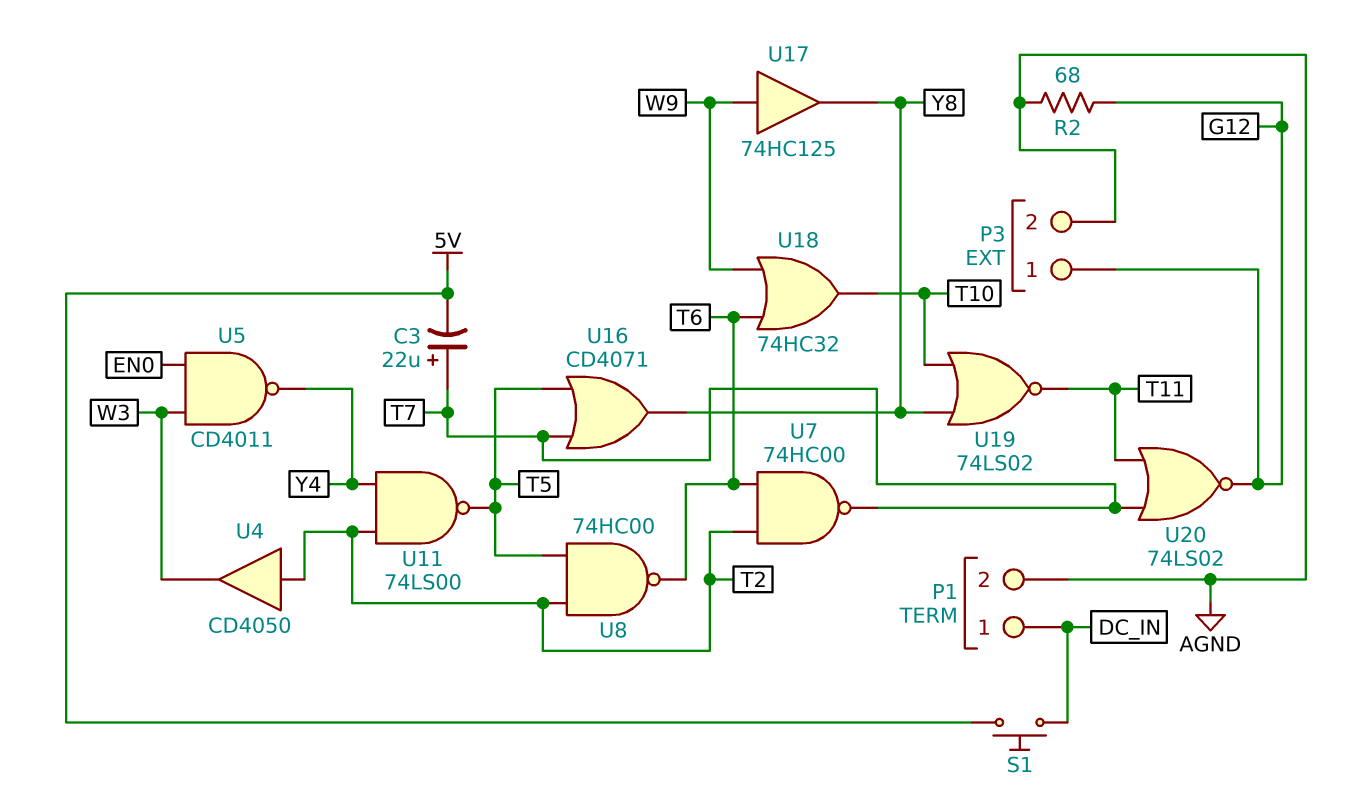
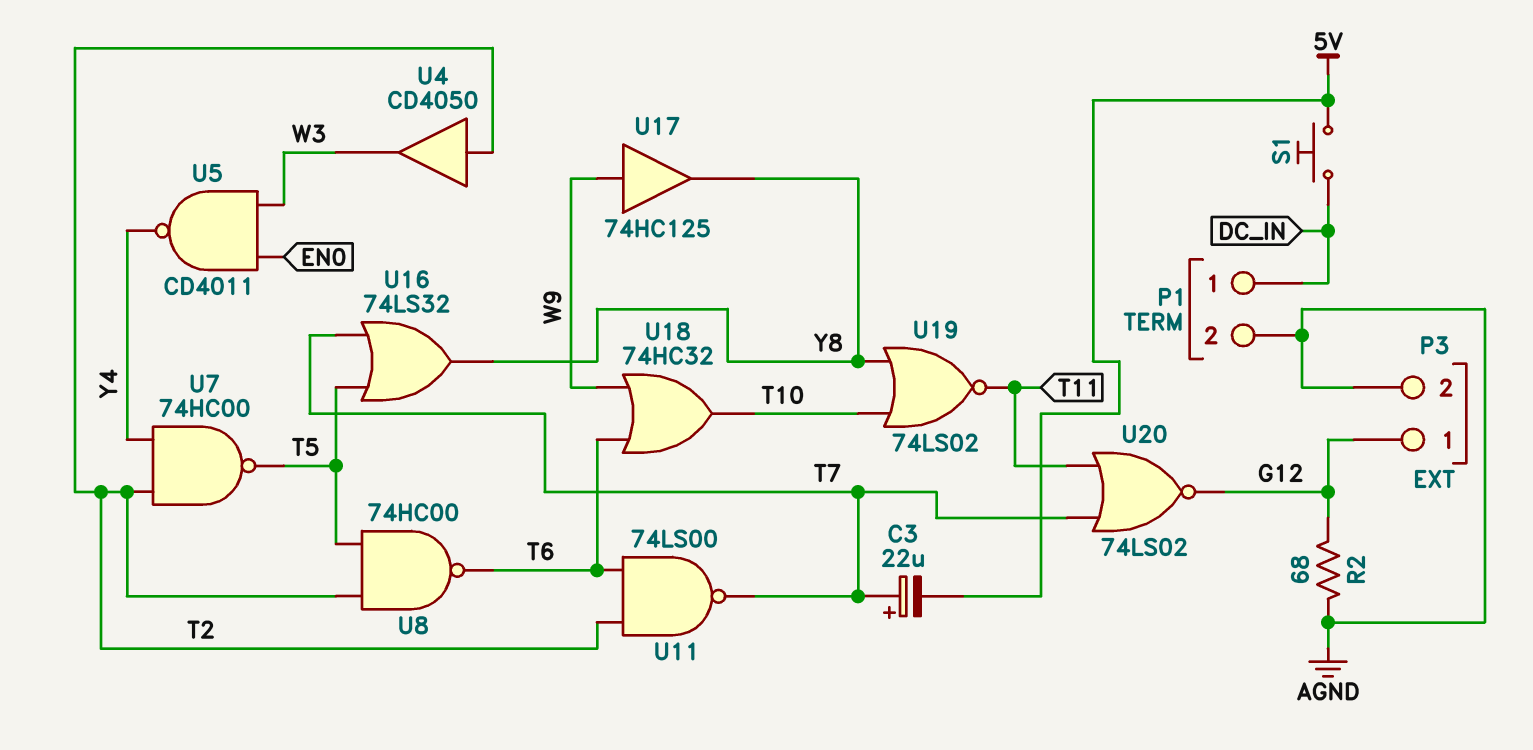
U7: NAND 74HC00 (in T2, in T6, out T7) -> NAND 74HC00 (in T2, in Y4, out T5)
U11: NAND 74LS00 (in T2, in Y4, out T5) -> NAND 74LS00 (in T2, in T6, out T7)
U16: OR CD4071 (in T5, in T7, out Y8) -> OR 74LS32 (in T5, in T7, out Y8)

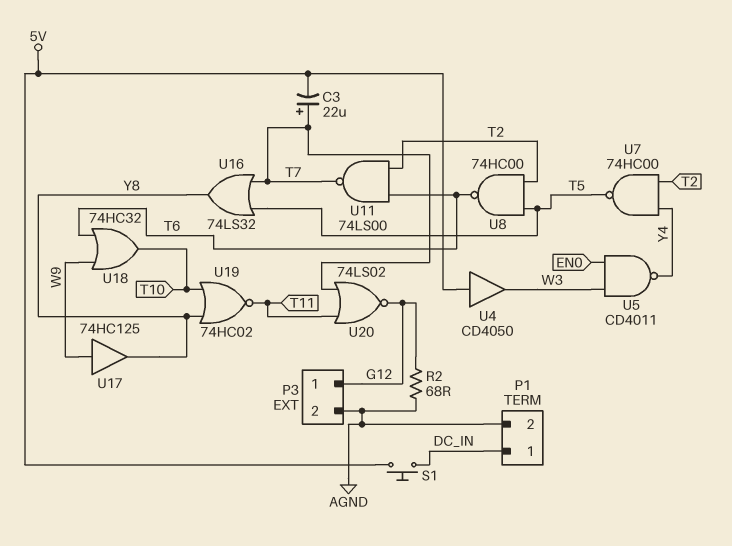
U4: buffer CD4050 (in T2, out W3) -> buffer CD4050 (in 5V, out W3)
U19: NOR 74LS02 (in T10, in Y8, out T11) -> NOR 74HC02 (in T10, in Y8, out T11)

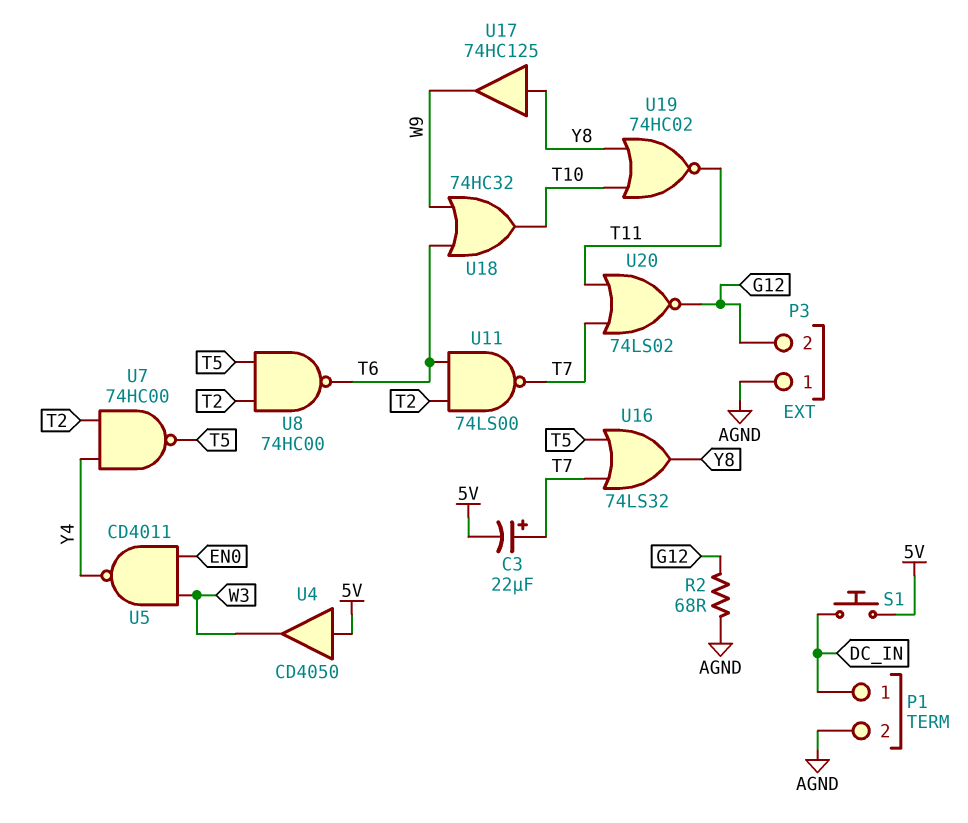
P3 pin 1: G12 -> AGND
P3 pin 2: AGND -> G12
U17: buffer 74HC125 (in W9, out Y8) -> buffer 74HC125 (in Y8, out W9)

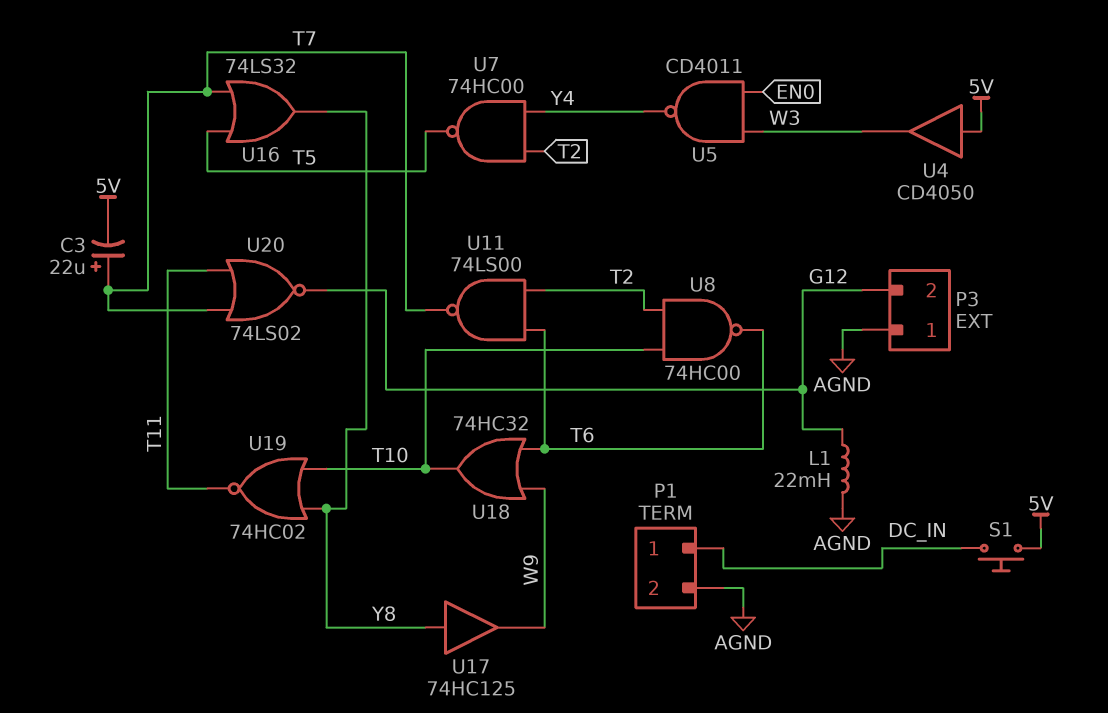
L1: none -> 22mH (AGND, G12)
R2: 68 (AGND, G12) -> none
U8: NAND 74HC00 (in T2, in T5, out T6) -> NAND 74HC00 (in T2, in T10, out T6)

